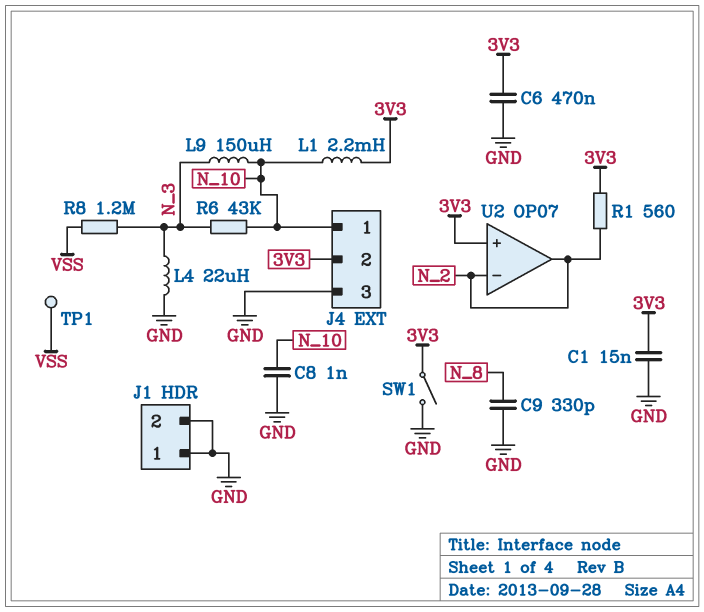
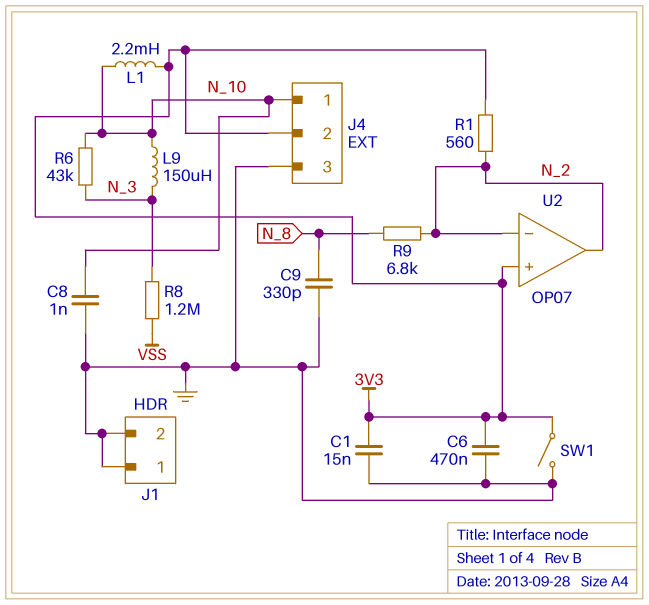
L4: 22uH (GND, N_3) -> none
R9: none -> 6.8k (N_2, N_8)
TP1: test point (VSS) -> none

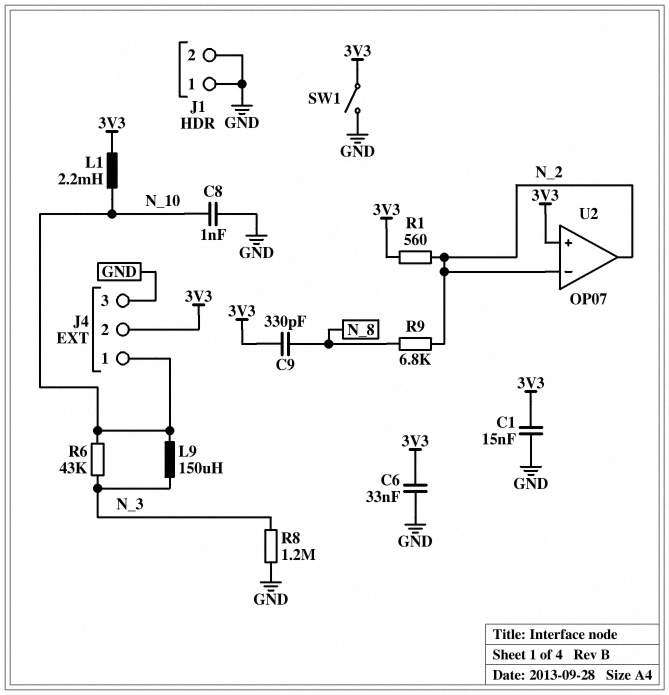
C6: 470nF (3V3, GND) -> 33nF (3V3, GND)
C9: 330pF (GND, N_8) -> 330pF (3V3, N_8)
R8: 1.2M (N_3, VSS) -> 1.2M (GND, N_3)

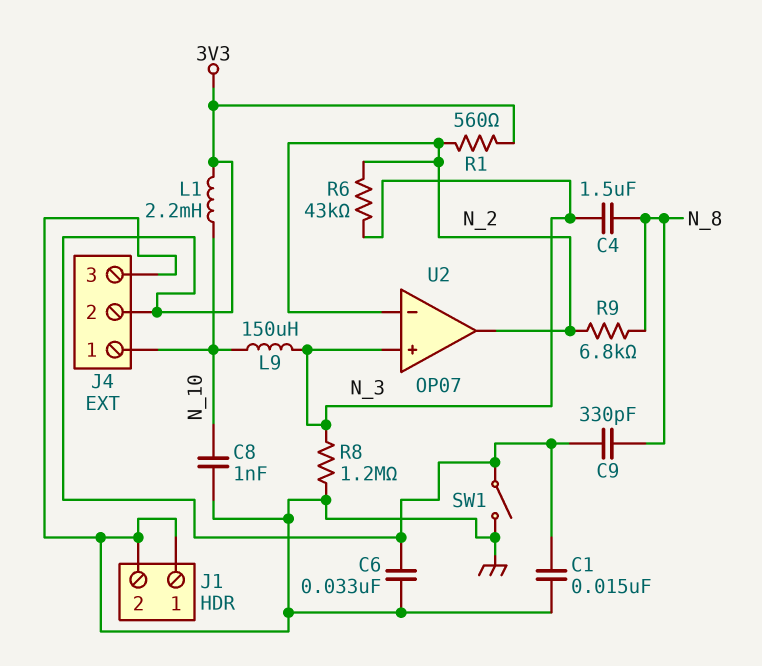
C4: none -> 1.5uF (N_3, N_8)
R6: 43k (N_3, N_10) -> 43k (N_2, N_3)
U2 pin in+: 3V3 -> N_3

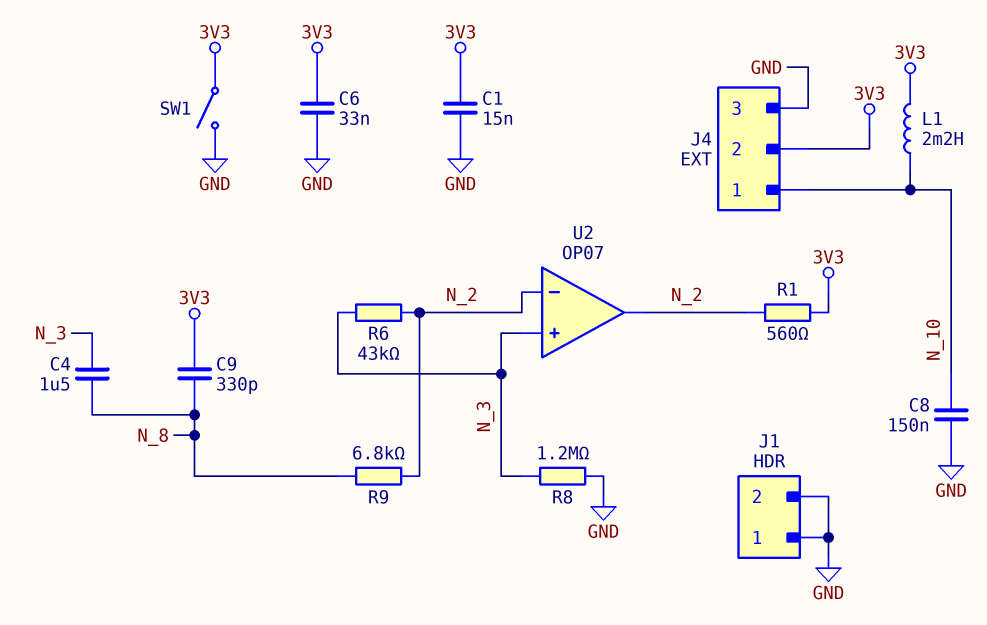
C8: 1nF (GND, N_10) -> 150nF (GND, N_10)
L9: 150uH (N_3, N_10) -> none

